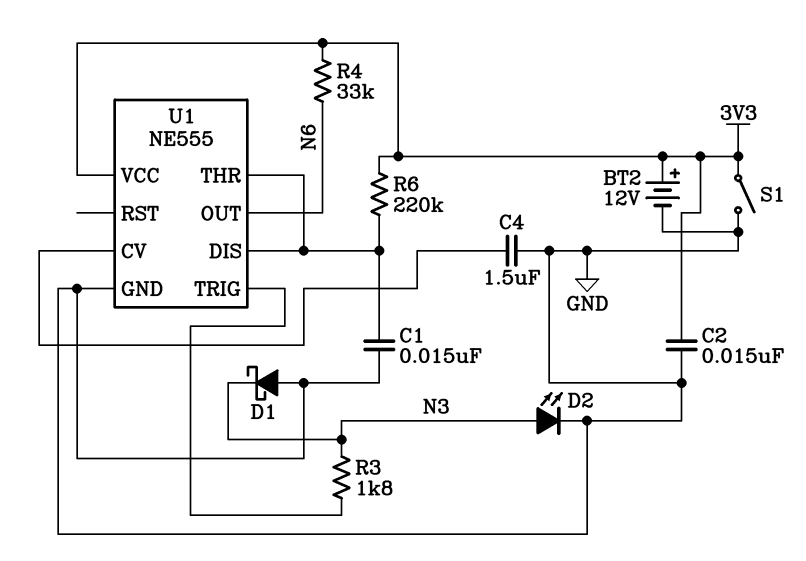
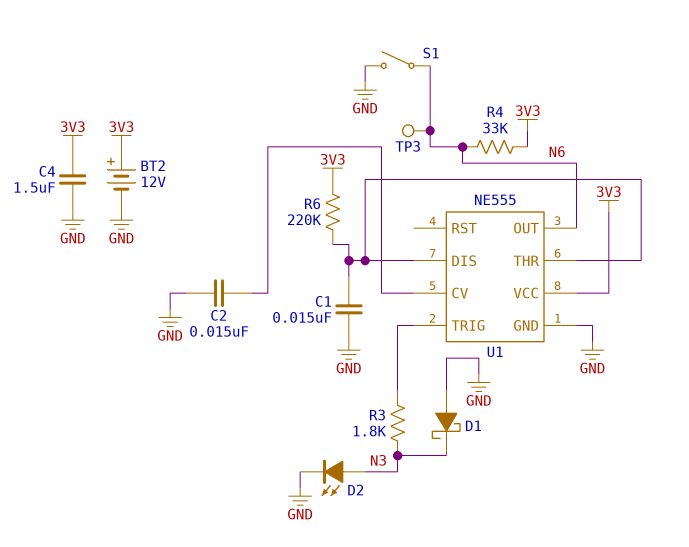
C2: 15nF (3V3, GND) -> 15nF (GND, U1/CV)
C4: 1.5uF (GND, U1/CV) -> 1.5uF (3V3, GND)
S1: switch (3V3, GND) -> switch (GND, N6)
TP3: none -> test point (N6)

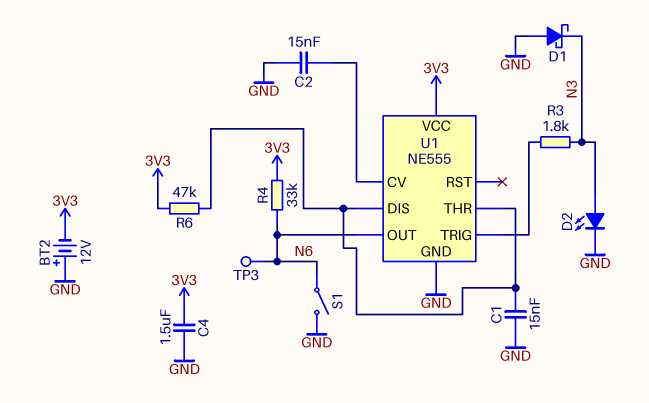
BT2: 12V (plus 3V3, minus GND) -> 12V (plus GND, minus 3V3)
R6: 220k (3V3, U1/DIS) -> 47k (3V3, U1/DIS)

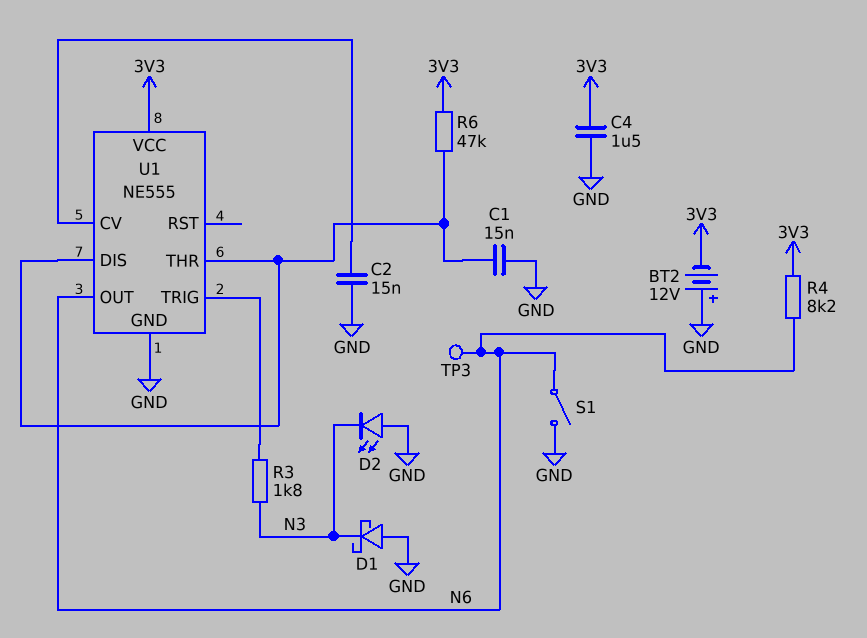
D2: LED (A N3, K GND) -> LED (A GND, K N3)
R4: 33k (3V3, N6) -> 8.2k (3V3, N6)

